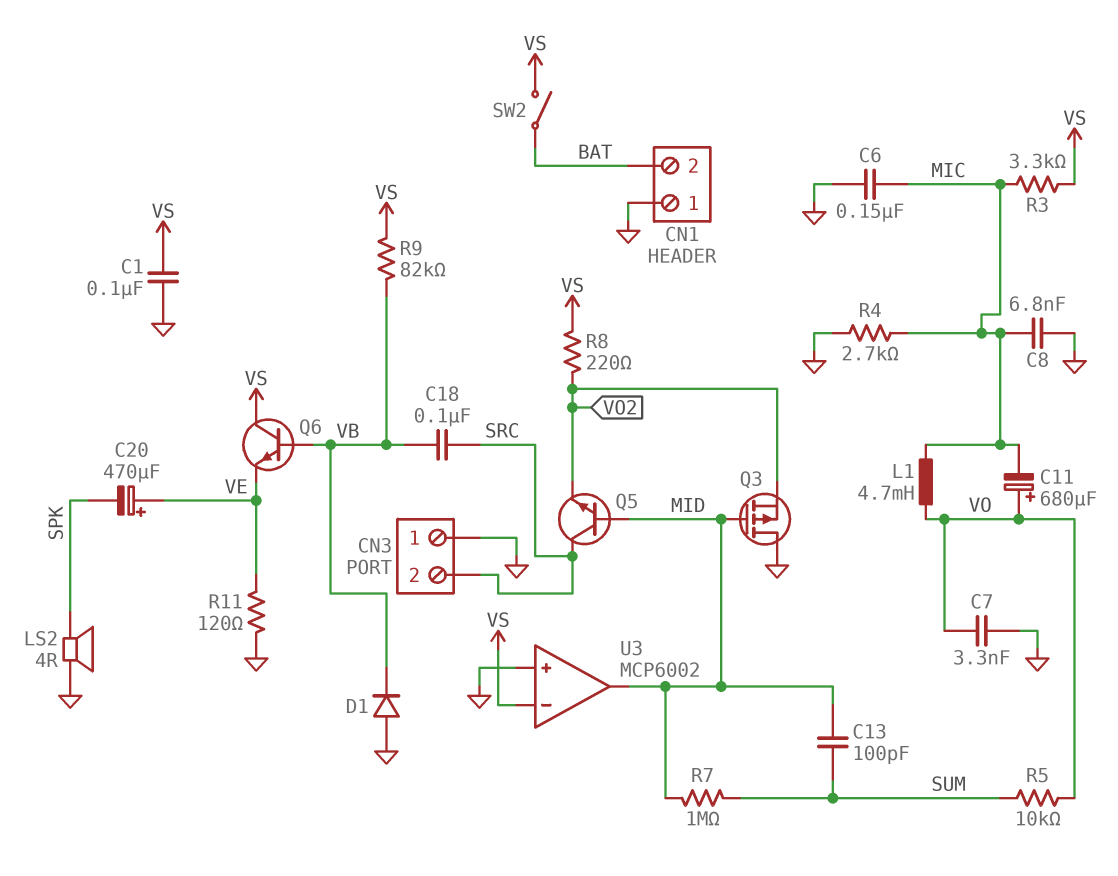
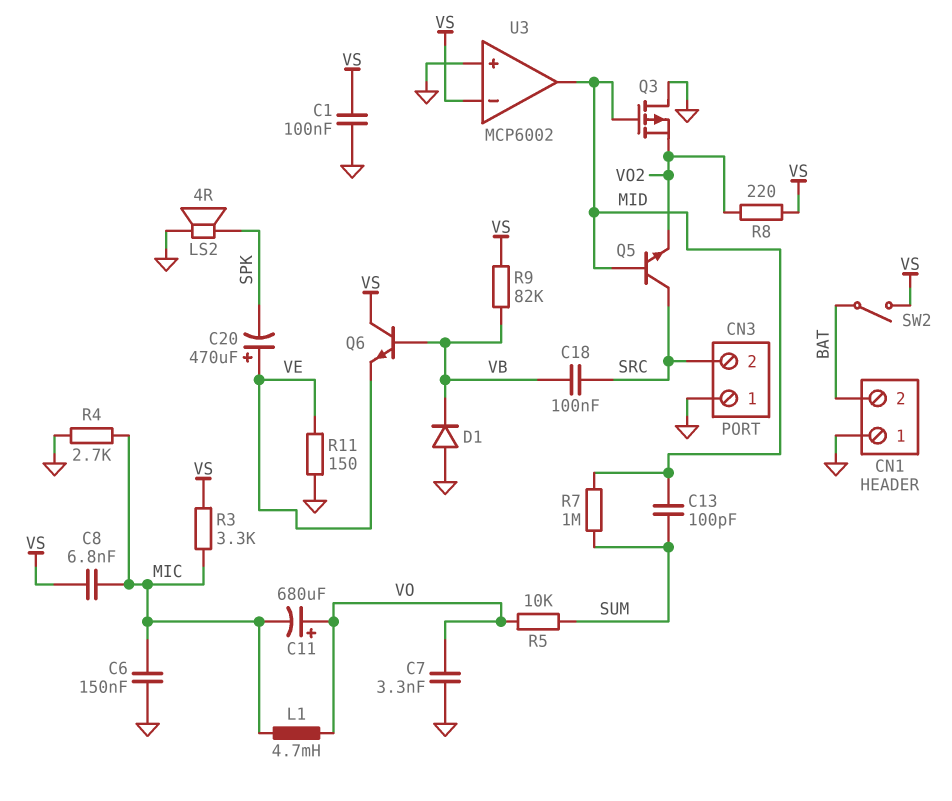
C8: 6.8nF (GND, MIC) -> 6.8nF (MIC, VS)
R11: 120 (GND, VE) -> 150 (GND, VE)

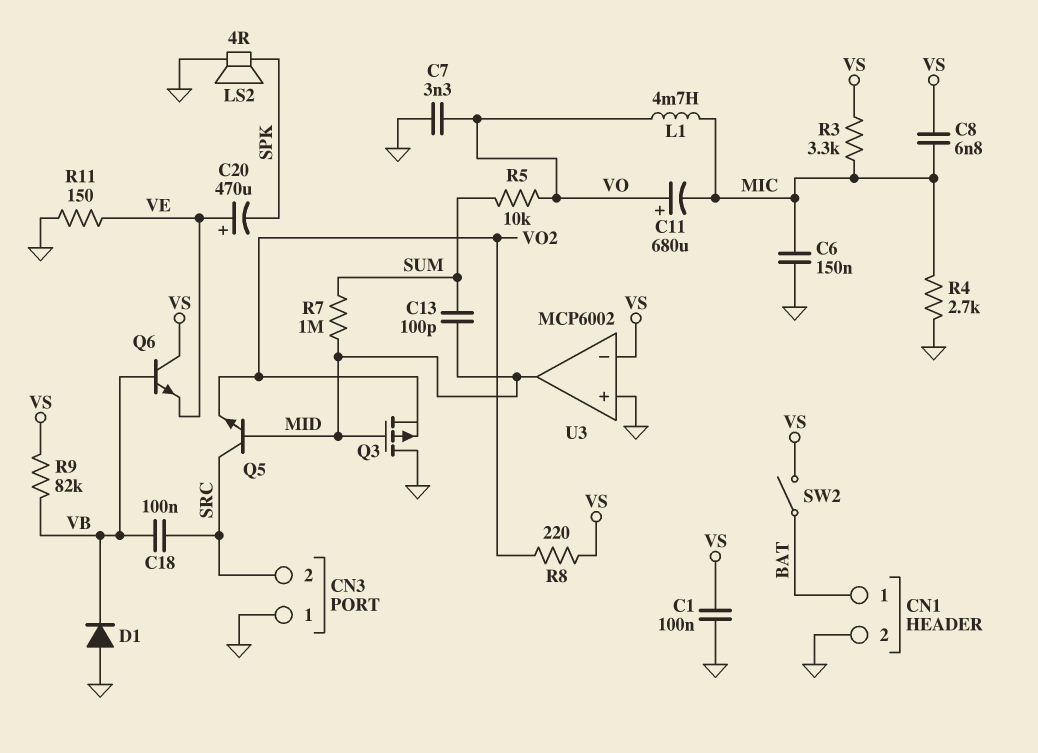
CN1 pin 1: GND -> BAT
CN1 pin 2: BAT -> GND

